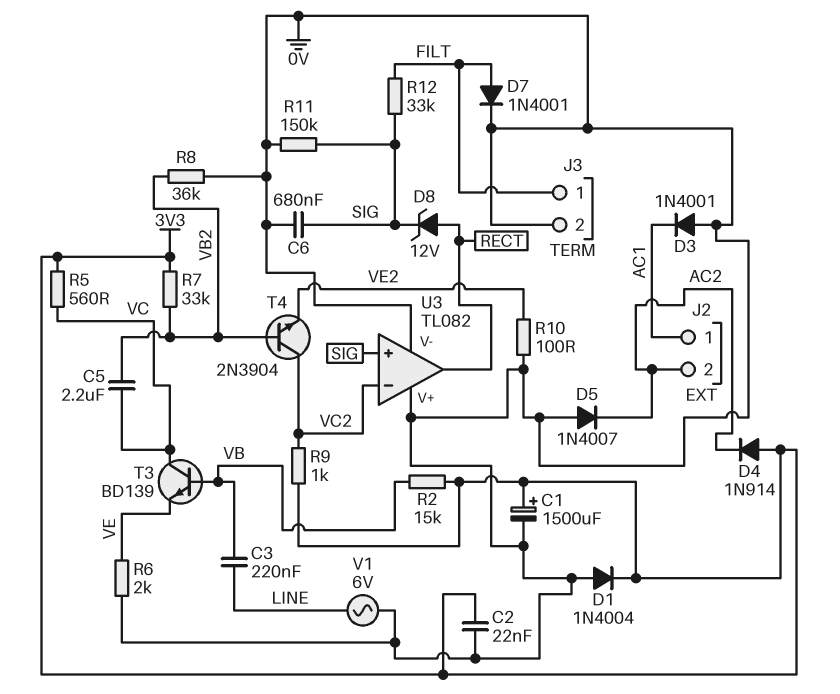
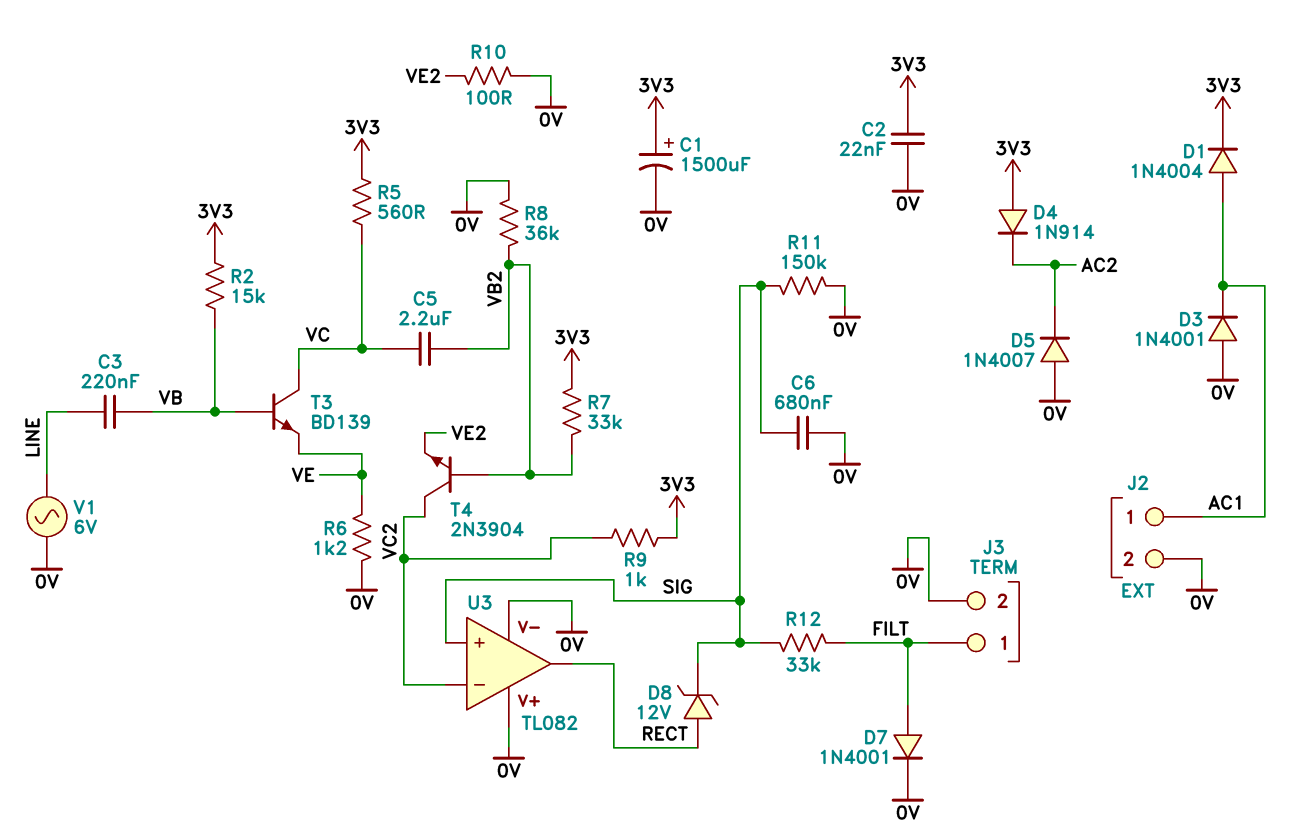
D1: diode 1N4004 (A 0V, K 3V3) -> diode 1N4004 (A AC1, K 3V3)
J2 pin 2: AC2 -> 0V
R6: 2k (0V, VE) -> 1.2k (0V, VE)

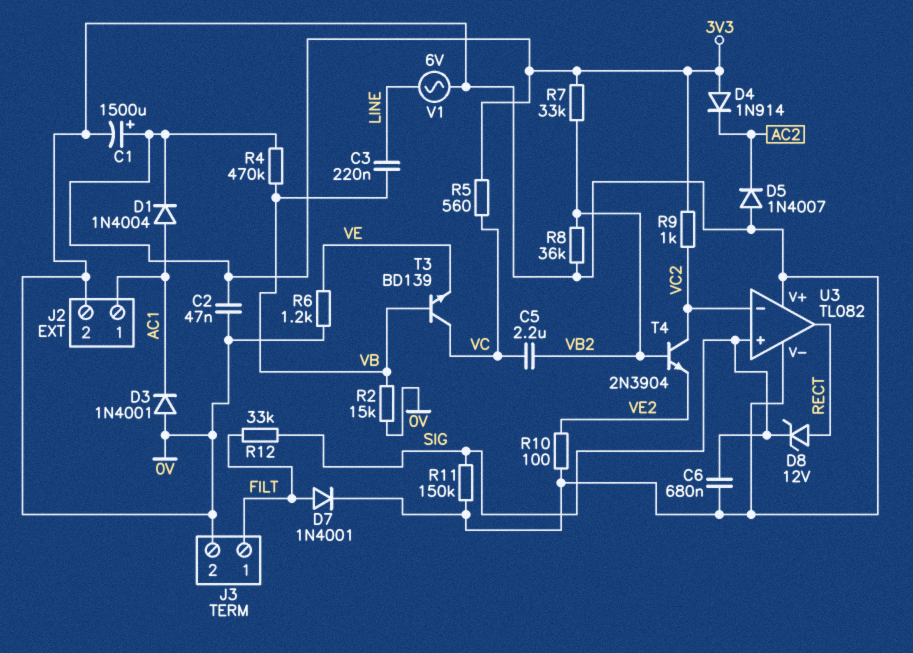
C2: 22nF (0V, 3V3) -> 47nF (0V, 3V3)
R2: 15k (3V3, VB) -> 15k (0V, VB)
R4: none -> 470k (3V3, VB)

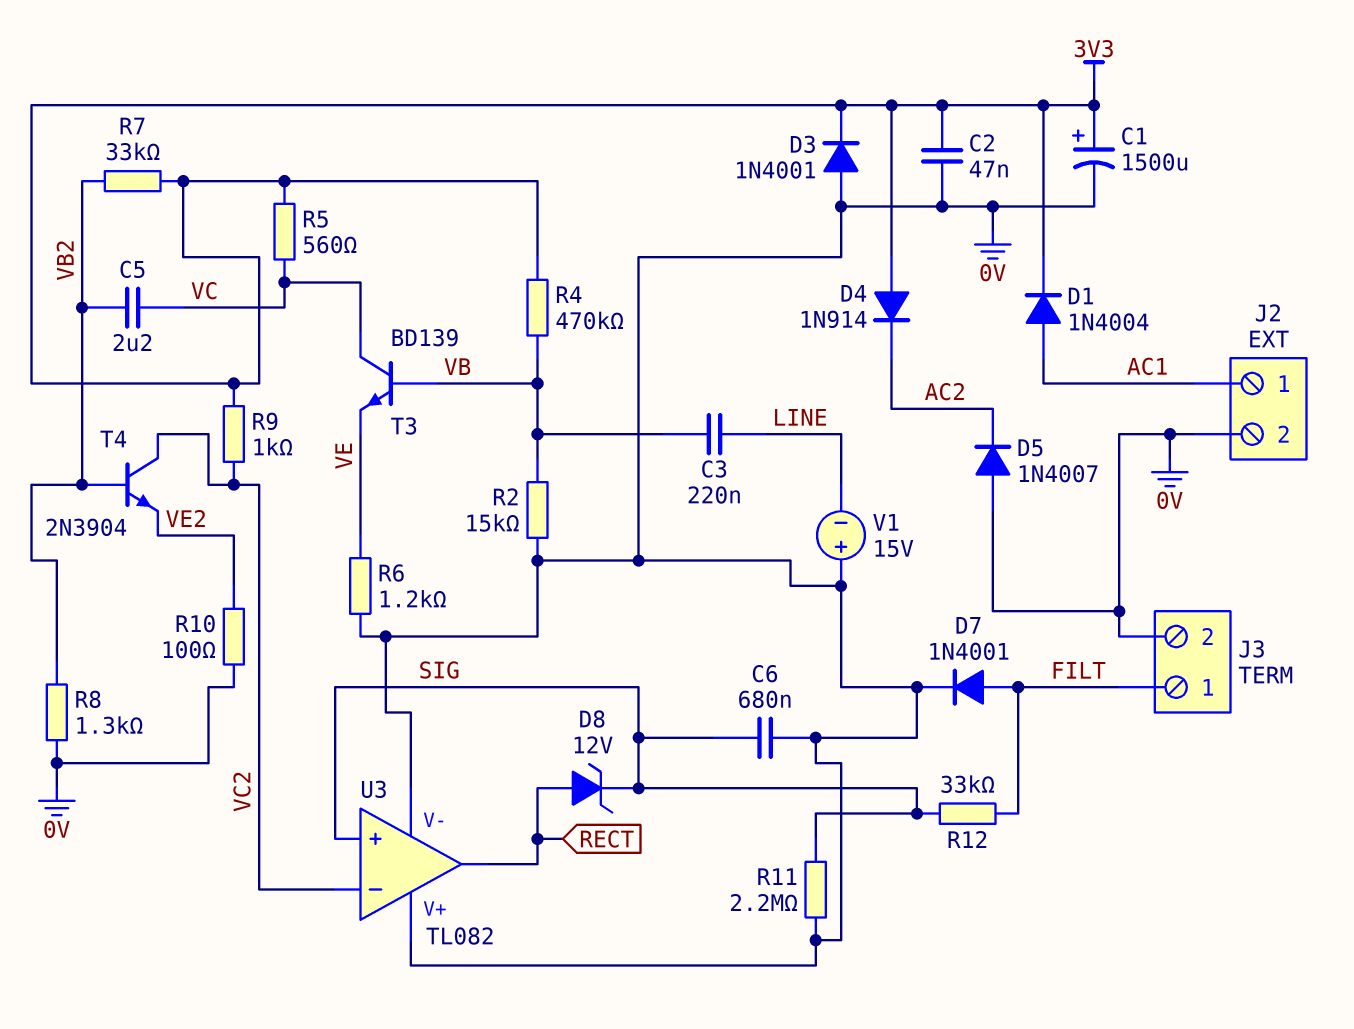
D3: diode 1N4001 (A 0V, K AC1) -> diode 1N4001 (A 0V, K 3V3)
R8: 36k (0V, VB2) -> 1.3k (0V, VB2)
R11: 150k (0V, SIG) -> 2.2M (0V, SIG)
V1: AC 6V (0V, LINE) -> 15V (plus 0V, minus LINE)

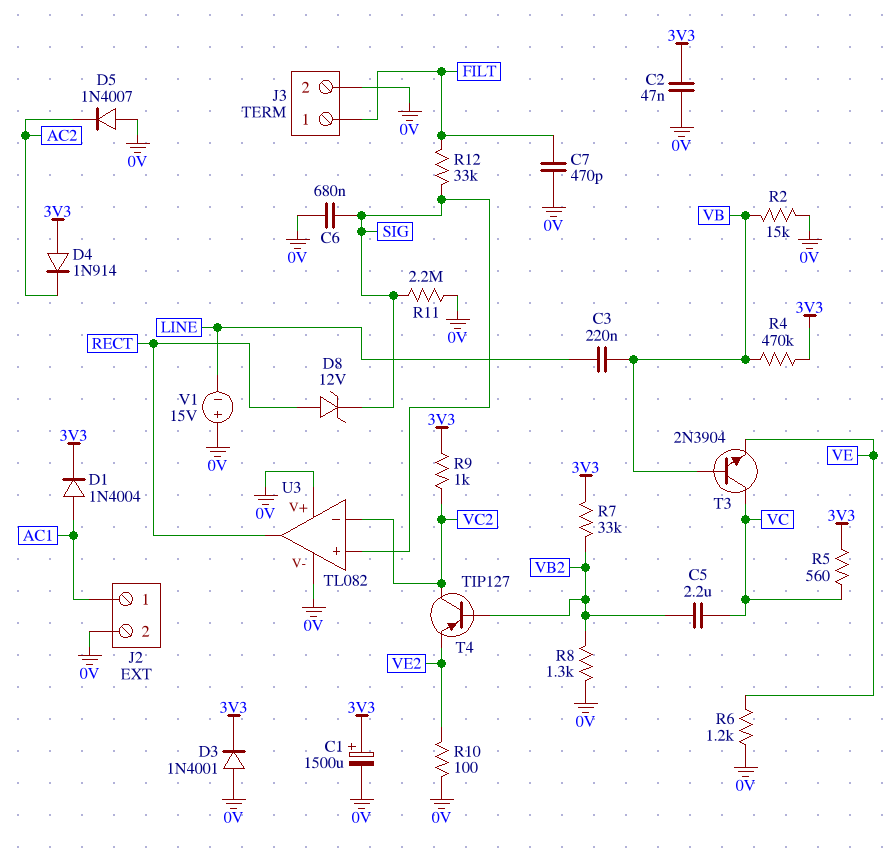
C7: none -> 470pF (0V, FILT)
D7: diode 1N4001 (A FILT, K 0V) -> none
T3: NPN BD139 (B VB, C VC, E VE) -> NPN 2N3904 (B VB, C VC, E VE)
T4: NPN 2N3904 (B VB2, C VC2, E VE2) -> PNP TIP127 (B VB2, C VC2, E VE2)

